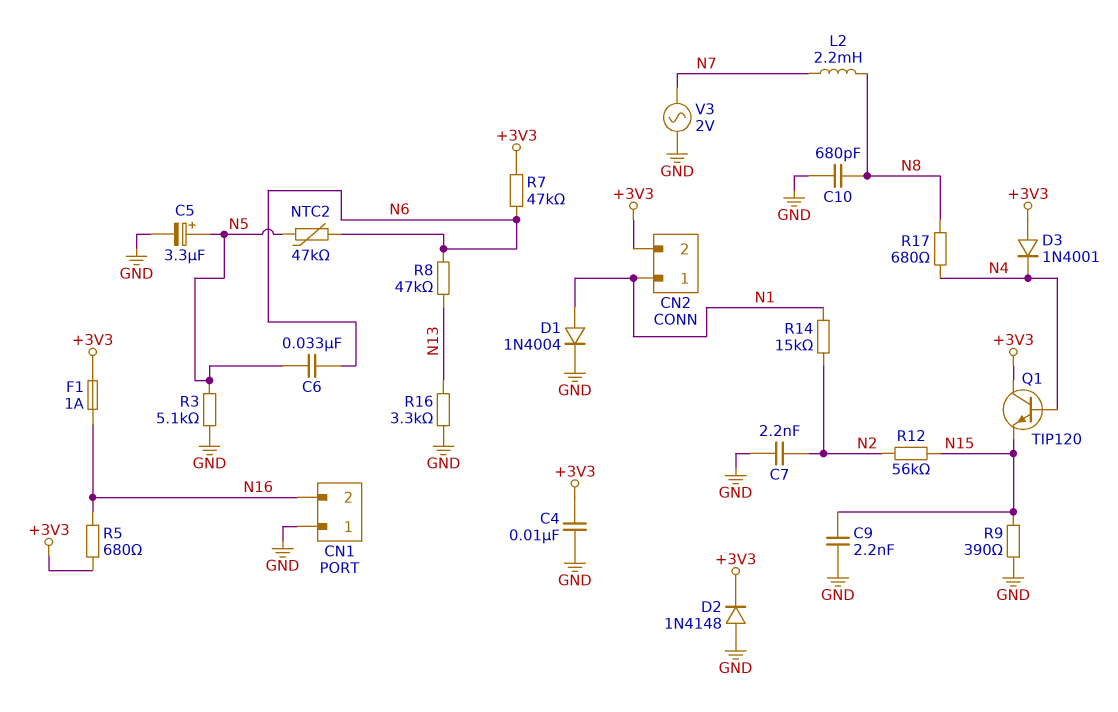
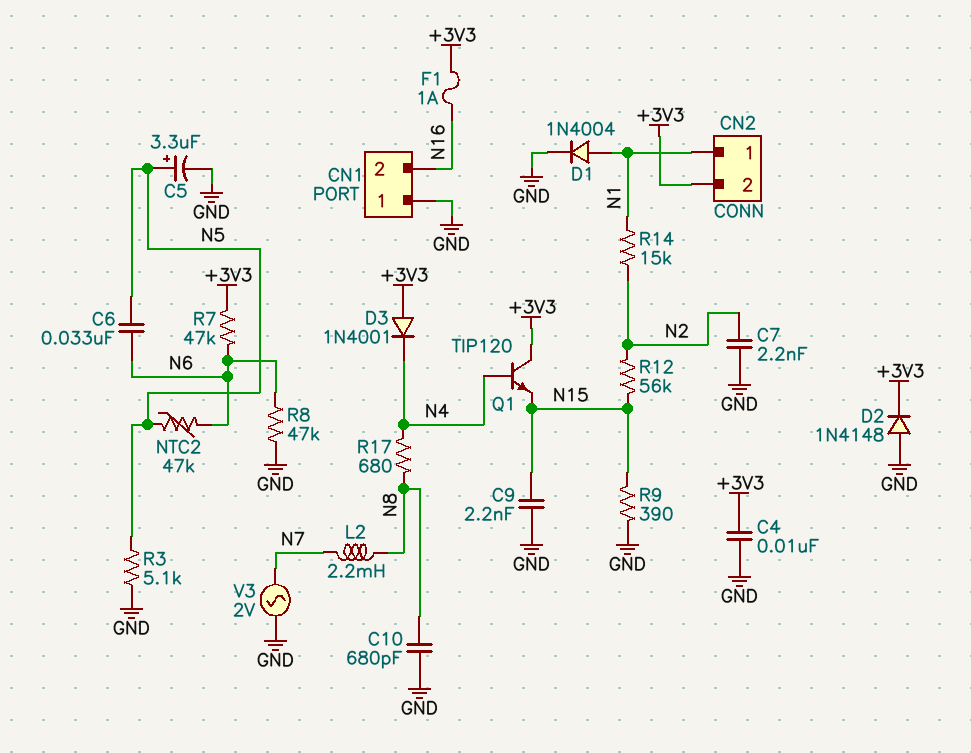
R5: 680 (+3V3, N16) -> none
R8: 47k (N6, N13) -> 47k (GND, N6)
R16: 3.3k (GND, N13) -> none

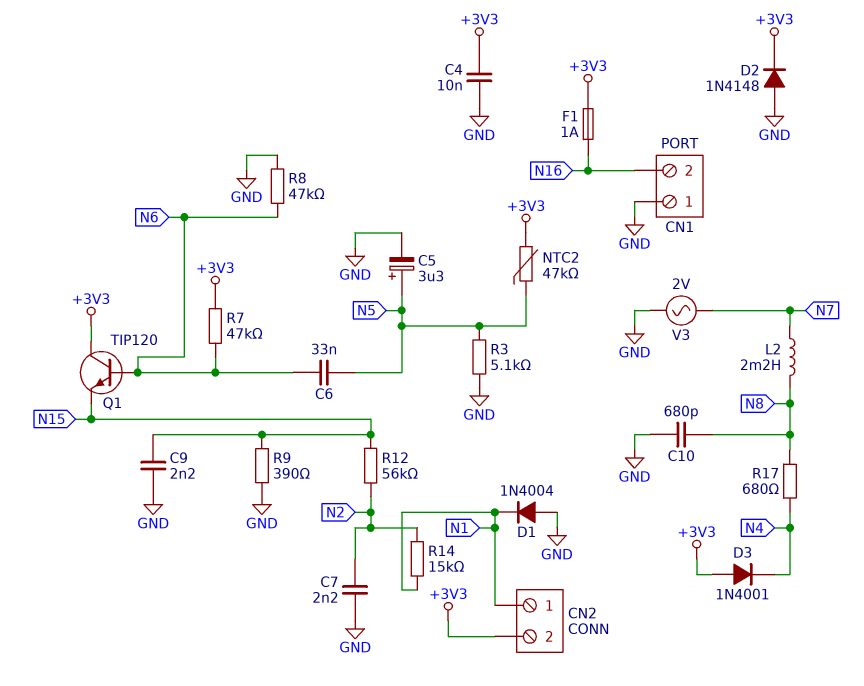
D1: diode 1N4004 (A N1, K GND) -> diode 1N4004 (A GND, K N1)
NTC2: 47k (N5, N6) -> 47k (+3V3, N5)
Q1: NPN TIP120 (B N4, C +3V3, E N15) -> NPN TIP120 (B N6, C +3V3, E N15)

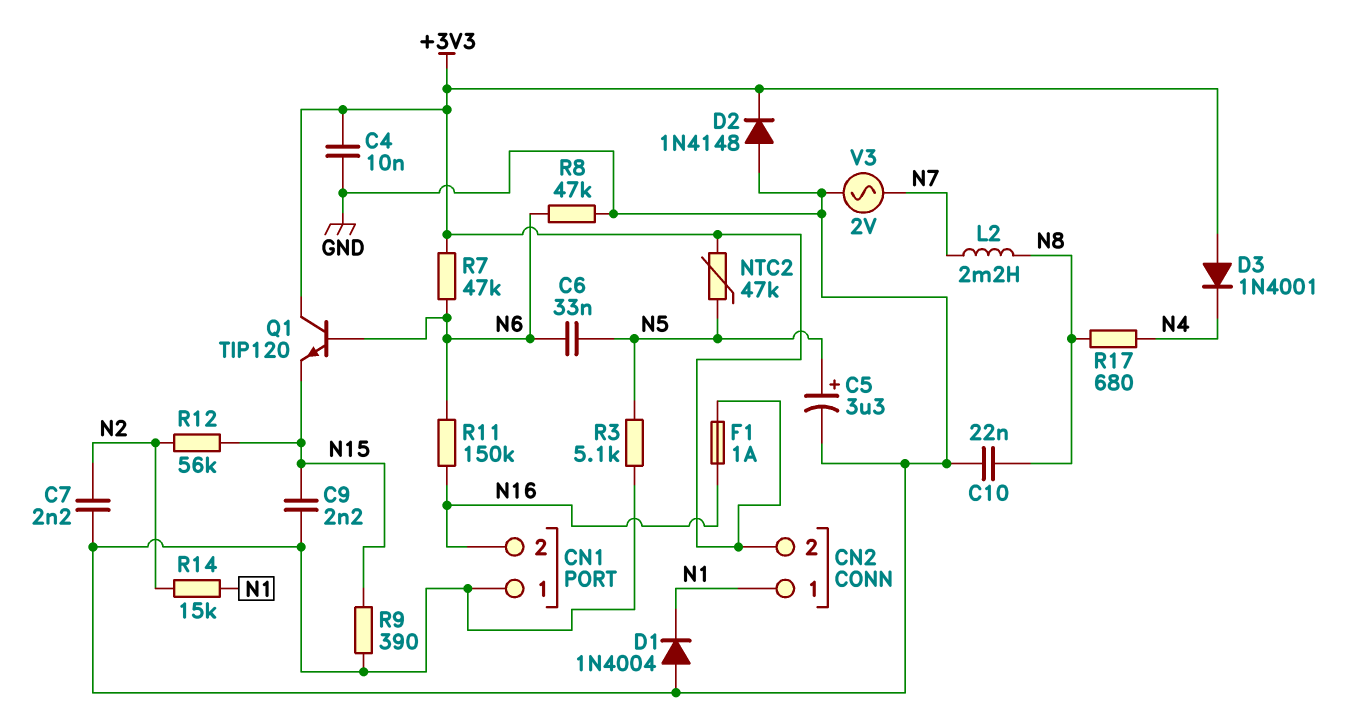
C10: 680pF (GND, N8) -> 22nF (GND, N8)
R11: none -> 150k (N6, N16)

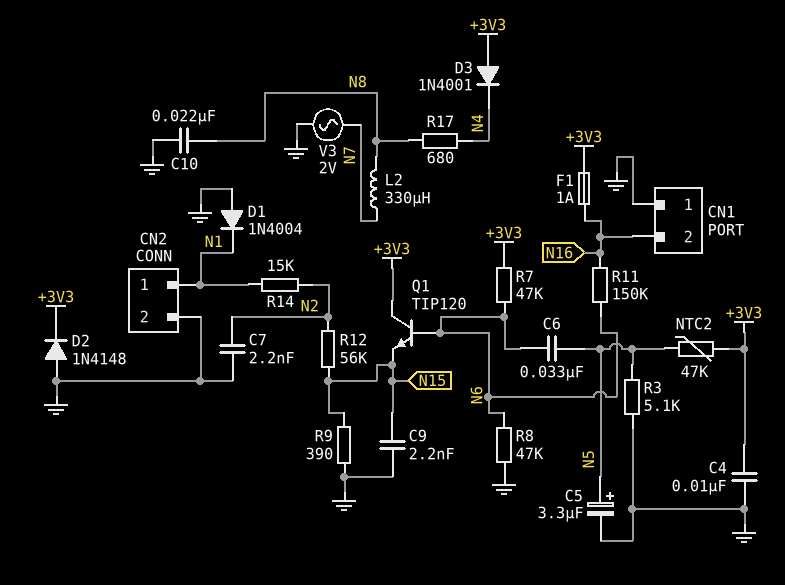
CN2 pin 2: +3V3 -> GND
L2: 2.2mH (N7, N8) -> 330uH (N7, N8)

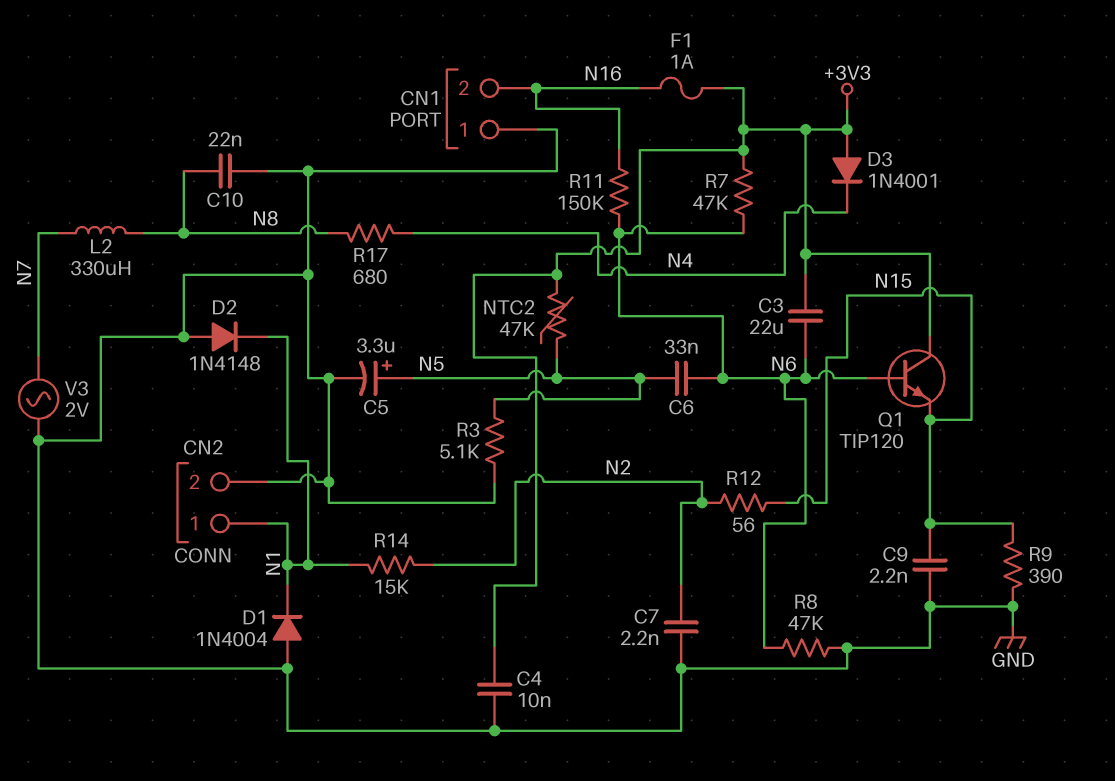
C3: none -> 22uF (+3V3, N6)
D2: diode 1N4148 (A GND, K +3V3) -> diode 1N4148 (A GND, K N1)
R12: 56k (N2, N15) -> 56 (N2, N15)

